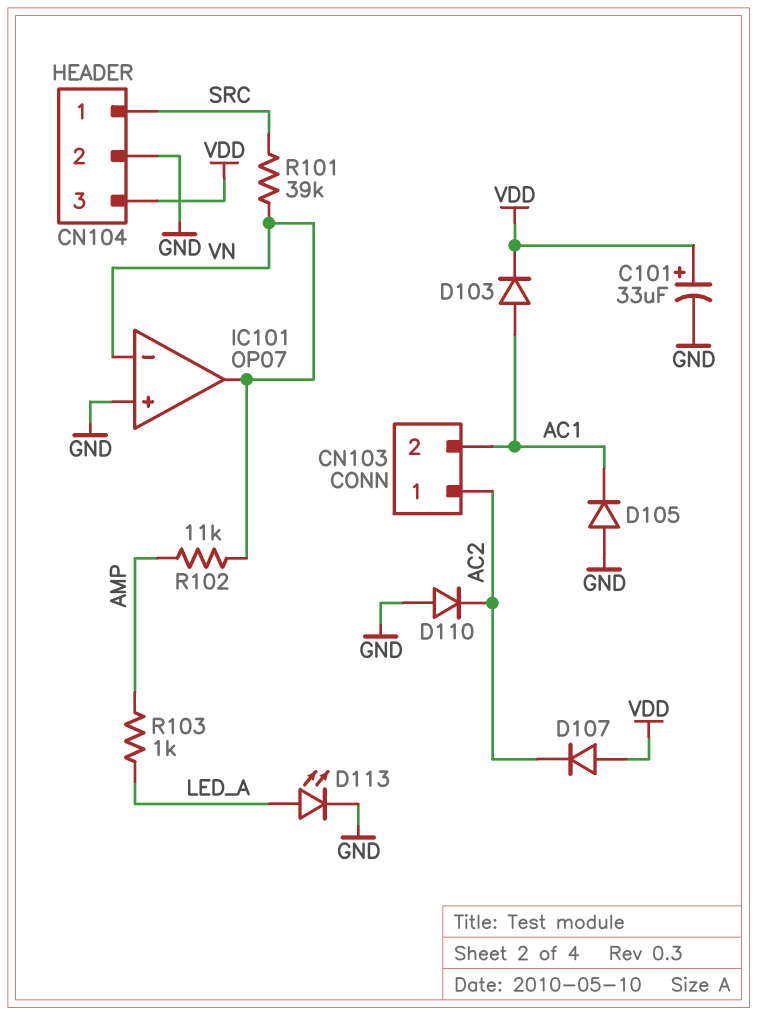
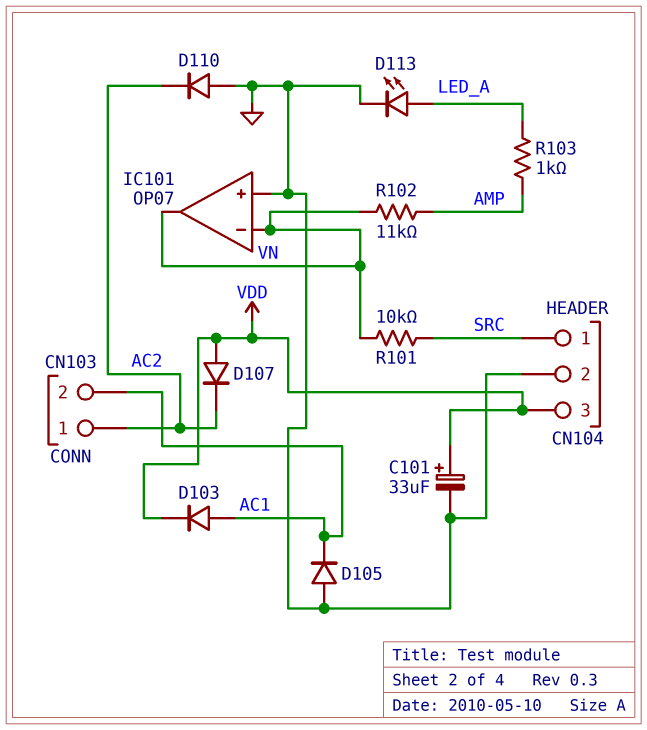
R101: 39k (SRC, VN) -> 10k (SRC, VN)

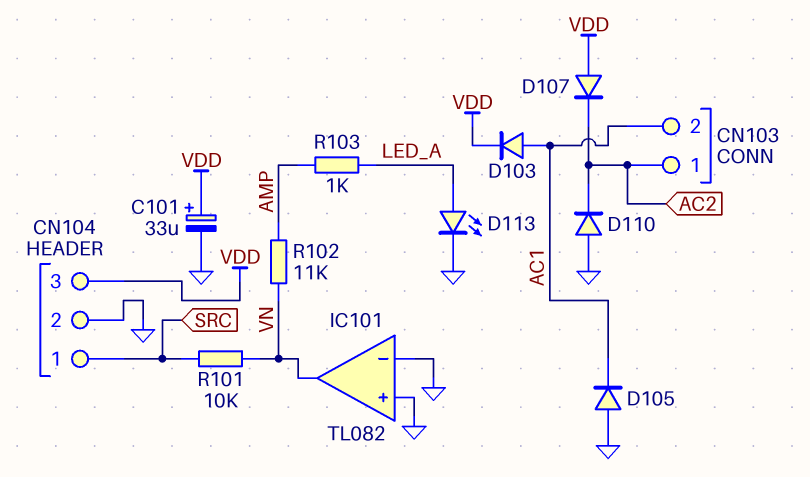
IC101: OP07 -> TL082
IC101 pin in-: VN -> GND

